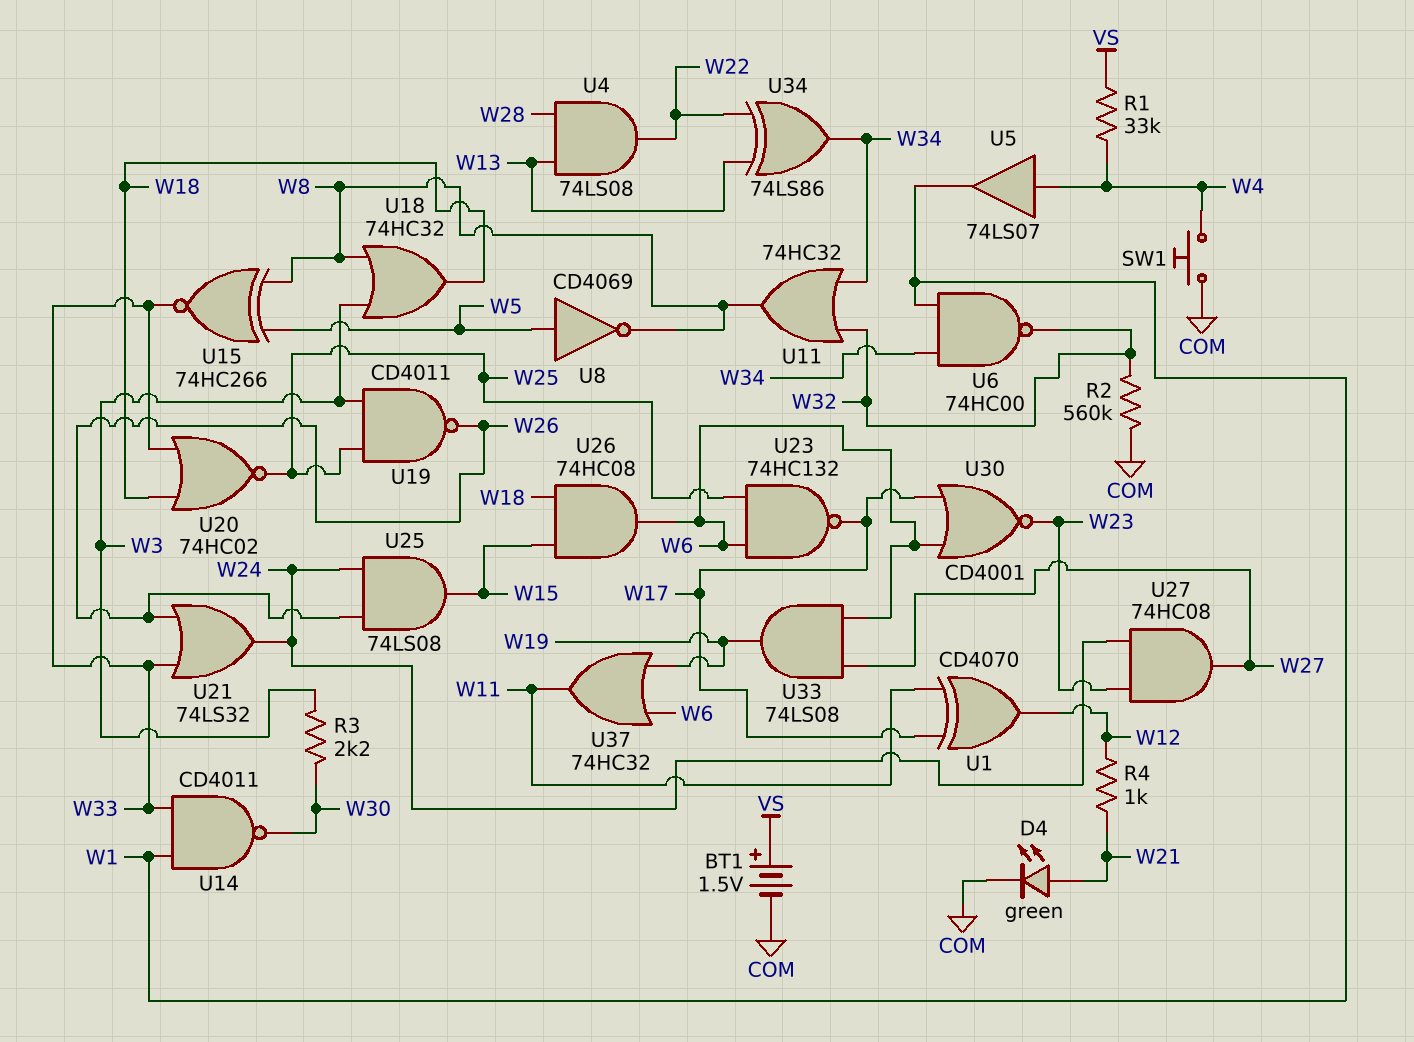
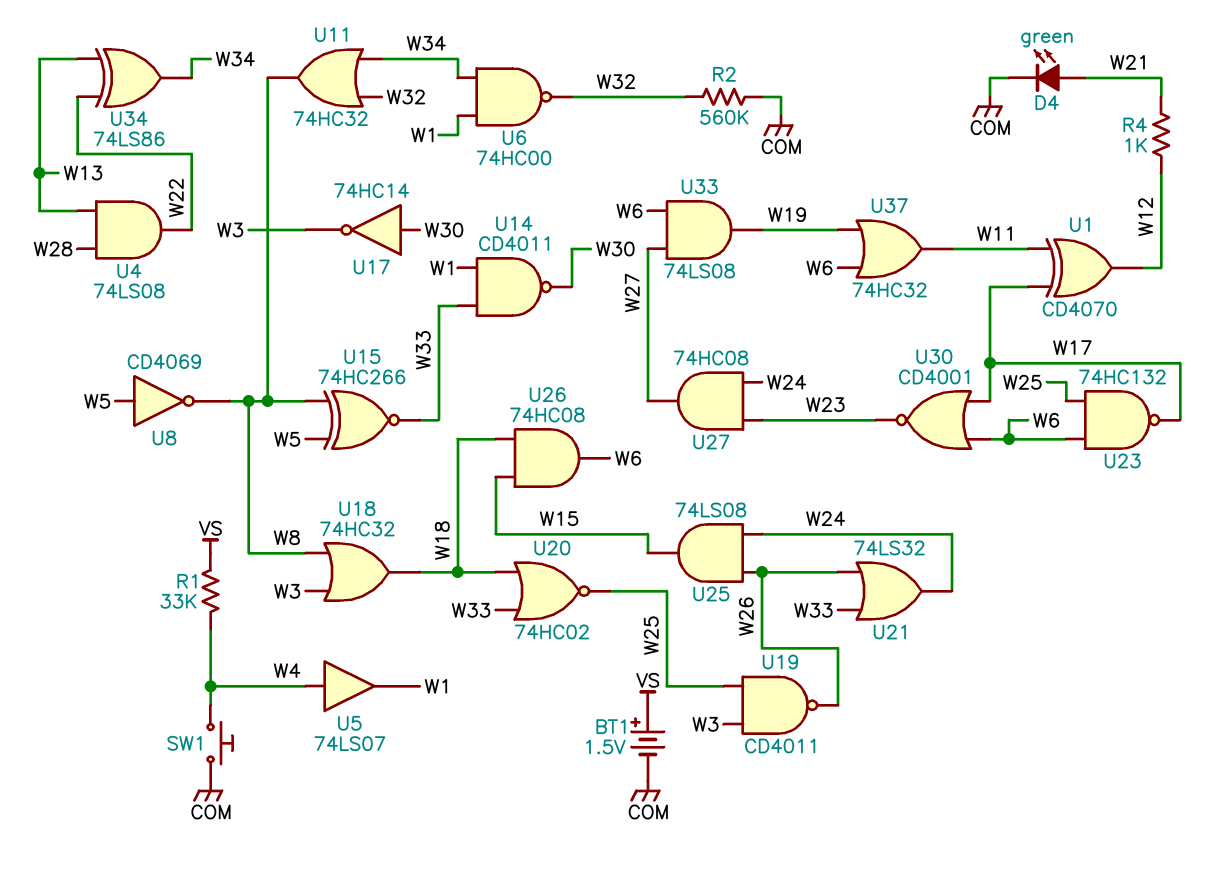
R3: 2.2k (W3, W30) -> none
U17: none -> NOT 74HC14 (in W30, out W3)

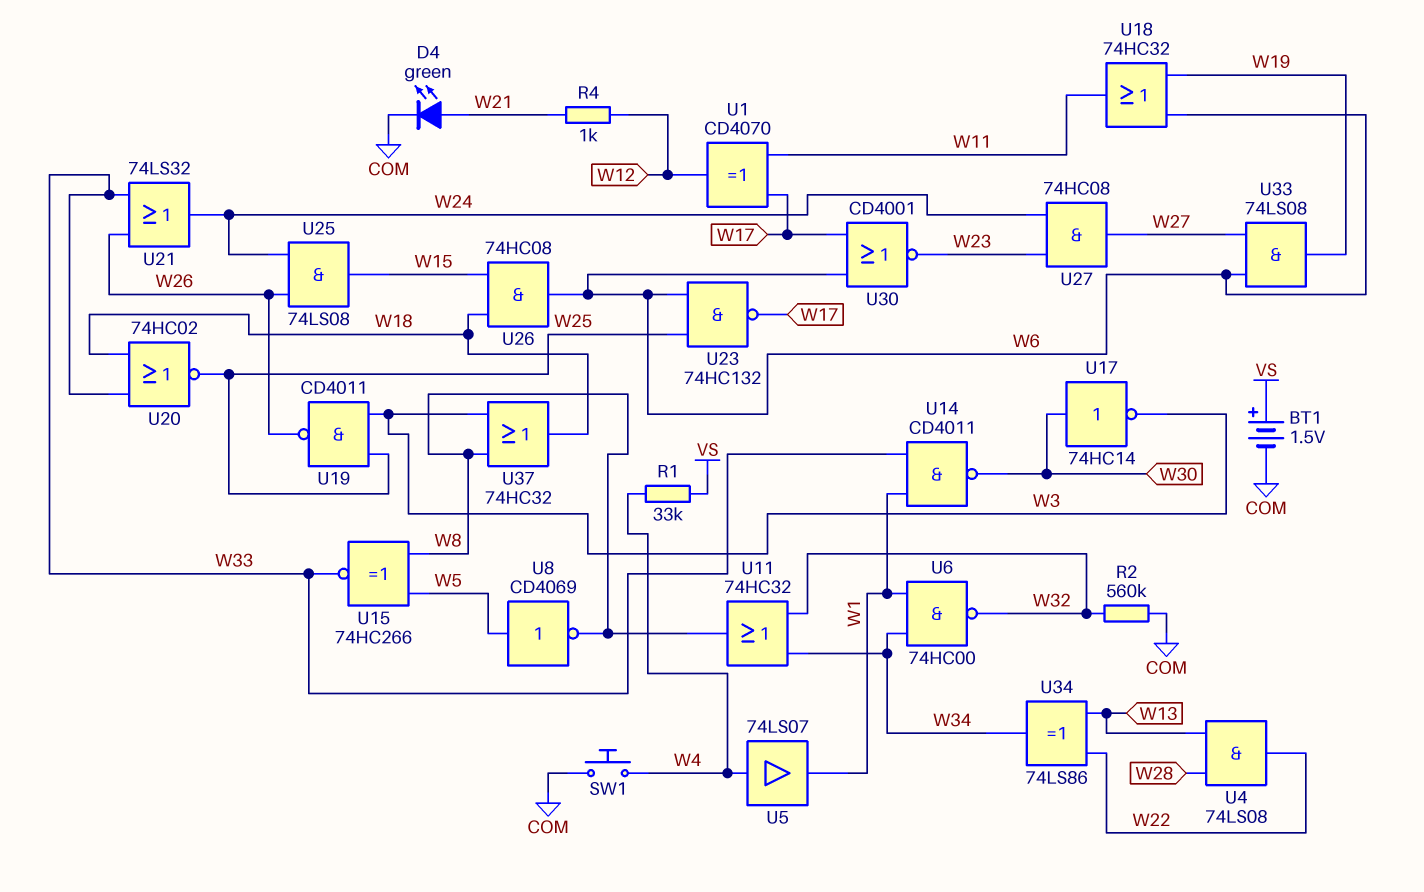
U18: OR 74HC32 (in W3, in W8, out W18) -> OR 74HC32 (in W6, in W19, out W11)
U37: OR 74HC32 (in W6, in W19, out W11) -> OR 74HC32 (in W3, in W8, out W18)

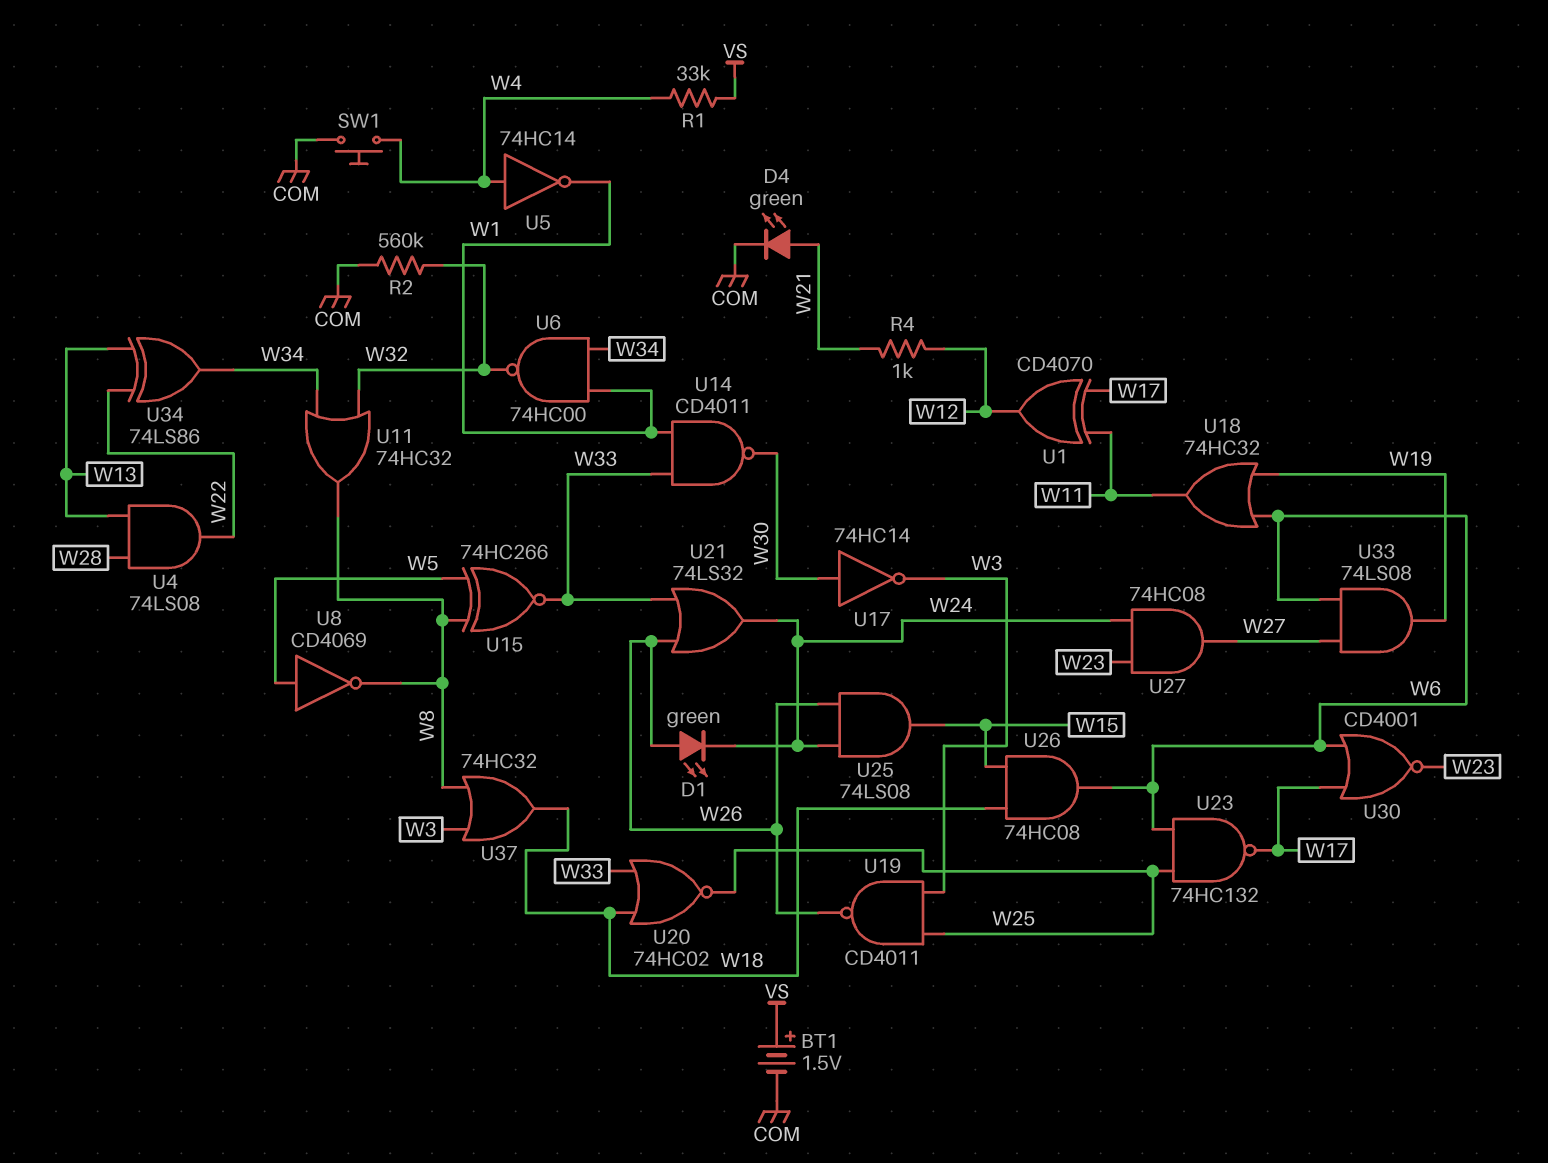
D1: none -> LED green (A W26, K W24)
U5: buffer 74LS07 (in W4, out W1) -> NOT 74HC14 (in W4, out W1)

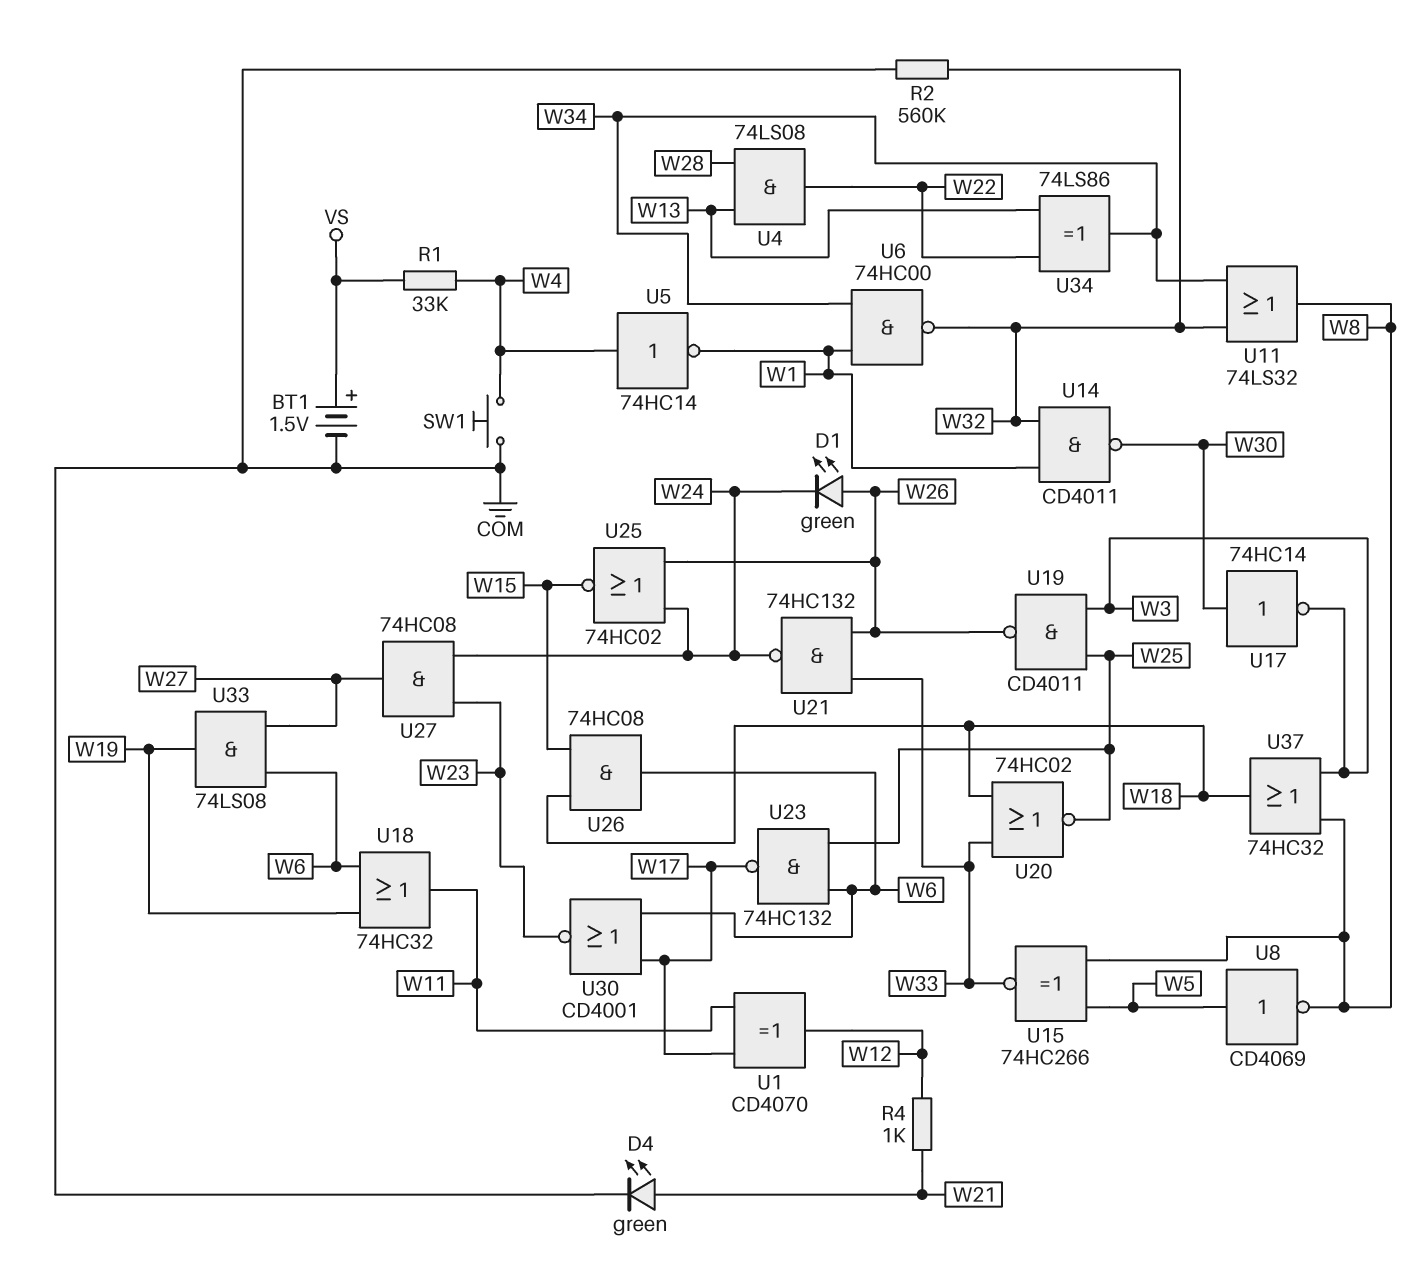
U11: OR 74HC32 (in W32, in W34, out W8) -> OR 74LS32 (in W32, in W34, out W8)
U14: NAND CD4011 (in W1, in W33, out W30) -> NAND CD4011 (in W1, in W32, out W30)
U21: OR 74LS32 (in W26, in W33, out W24) -> NAND 74HC132 (in W26, in W33, out W24)
U25: AND 74LS08 (in W24, in W26, out W15) -> NOR 74HC02 (in W24, in W26, out W15)

